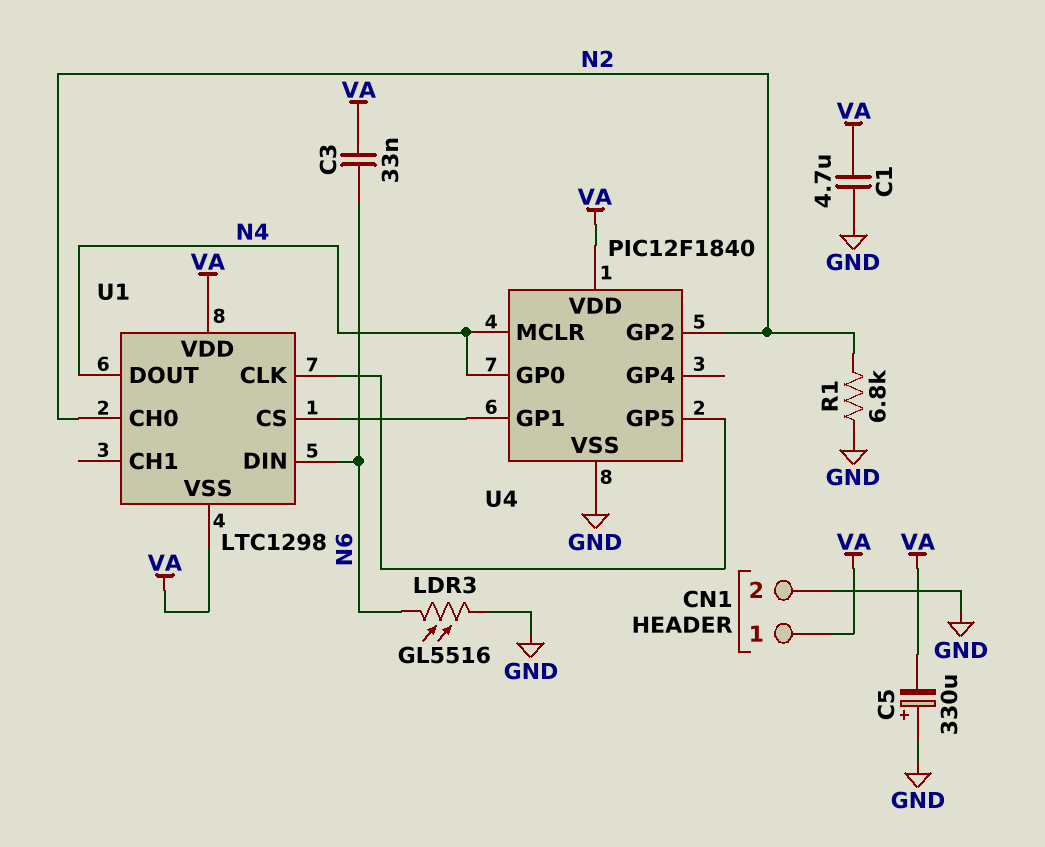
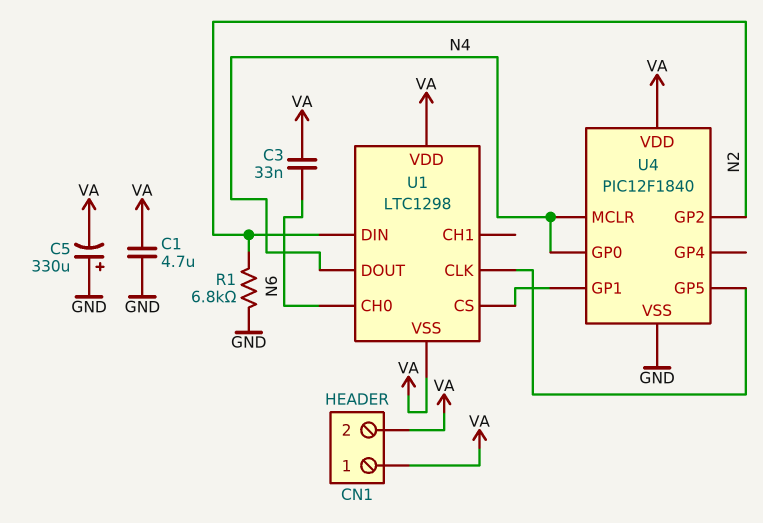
CN1 pin 2: GND -> VA
LDR3: GL5516 (GND, N6) -> none
U1 pin CH0: N2 -> N6
U1 pin DIN: N6 -> N2

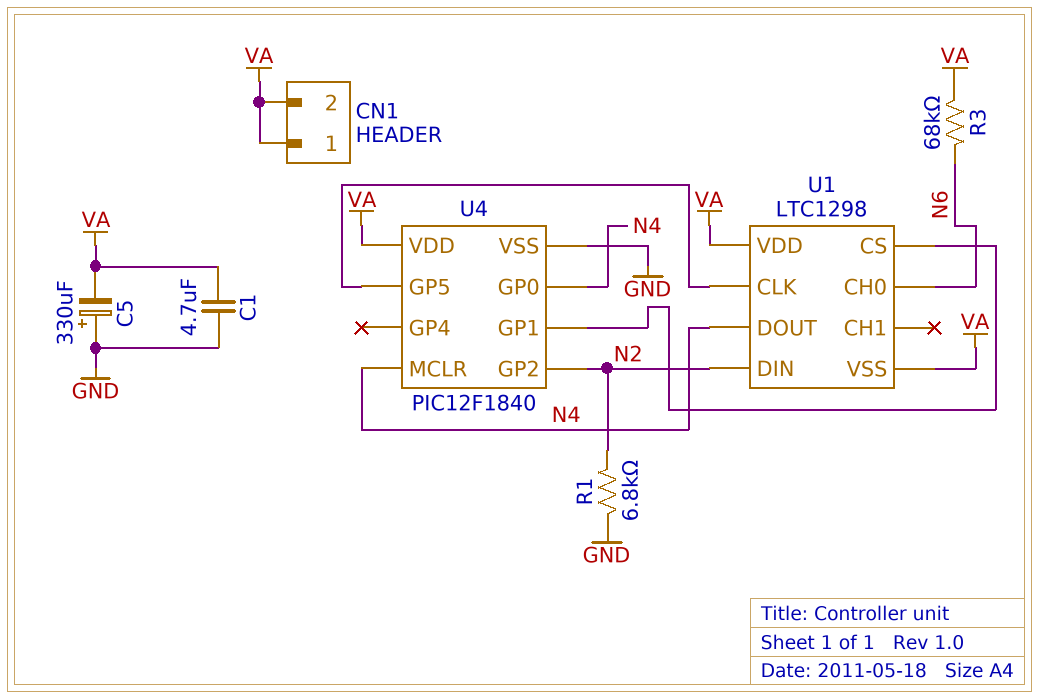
C3: 33nF (N6, VA) -> none
R3: none -> 68k (N6, VA)

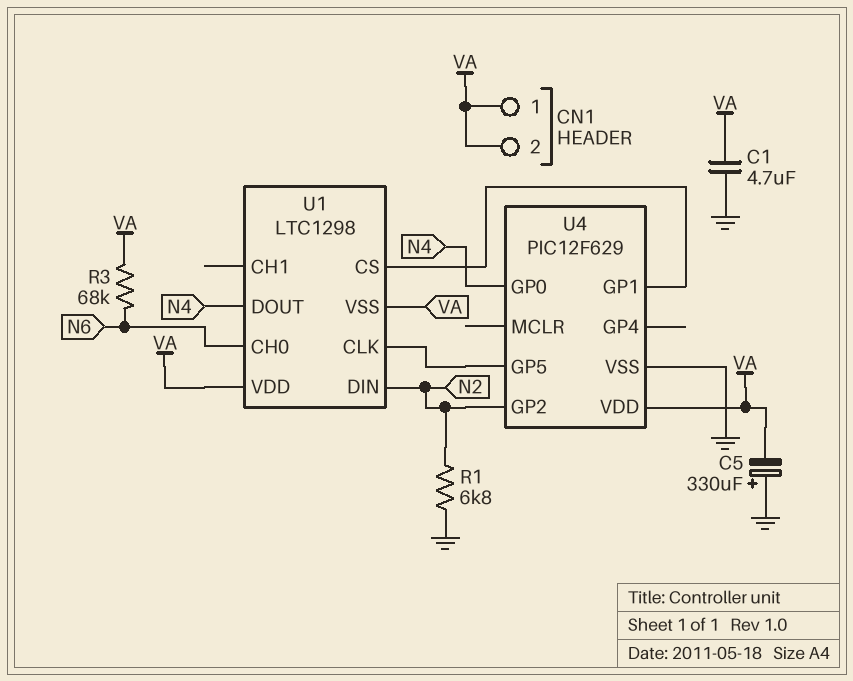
U4: PIC12F1840 -> PIC12F629
U4 pin MCLR: N4 -> none

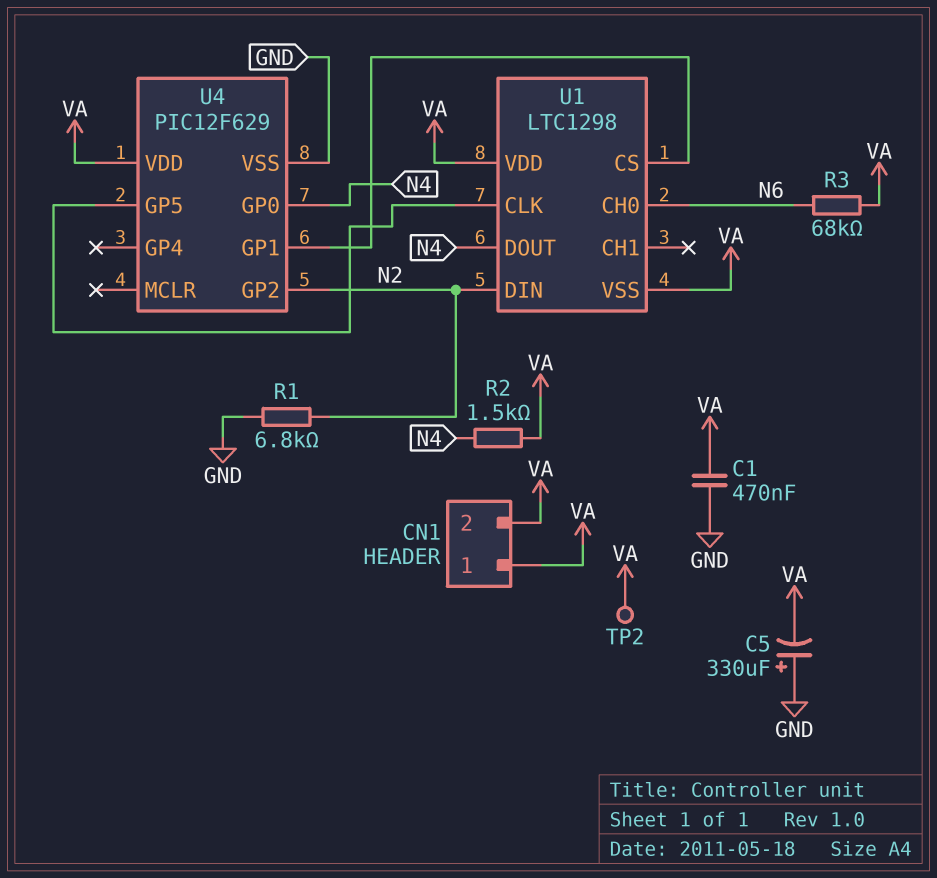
C1: 4.7uF (GND, VA) -> 470nF (GND, VA)
R2: none -> 1.5k (N4, VA)
TP2: none -> test point (VA)

